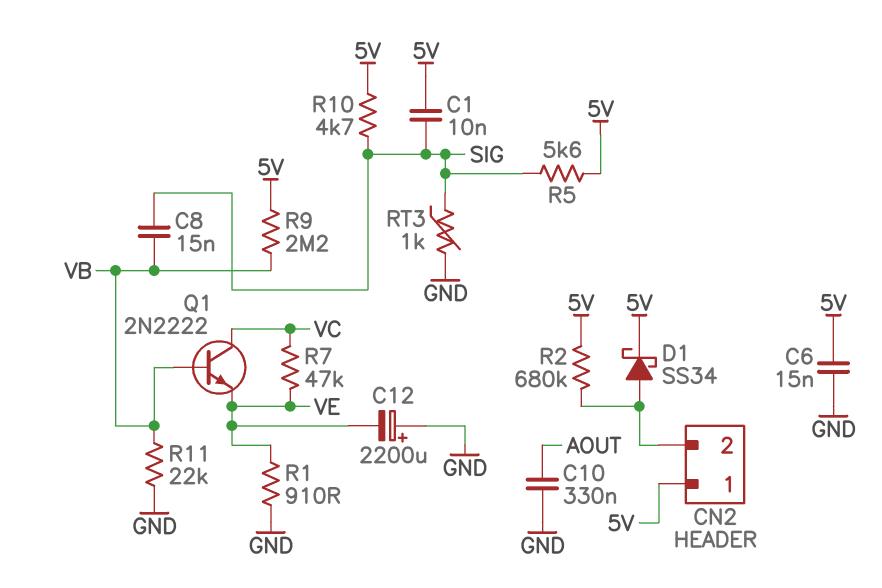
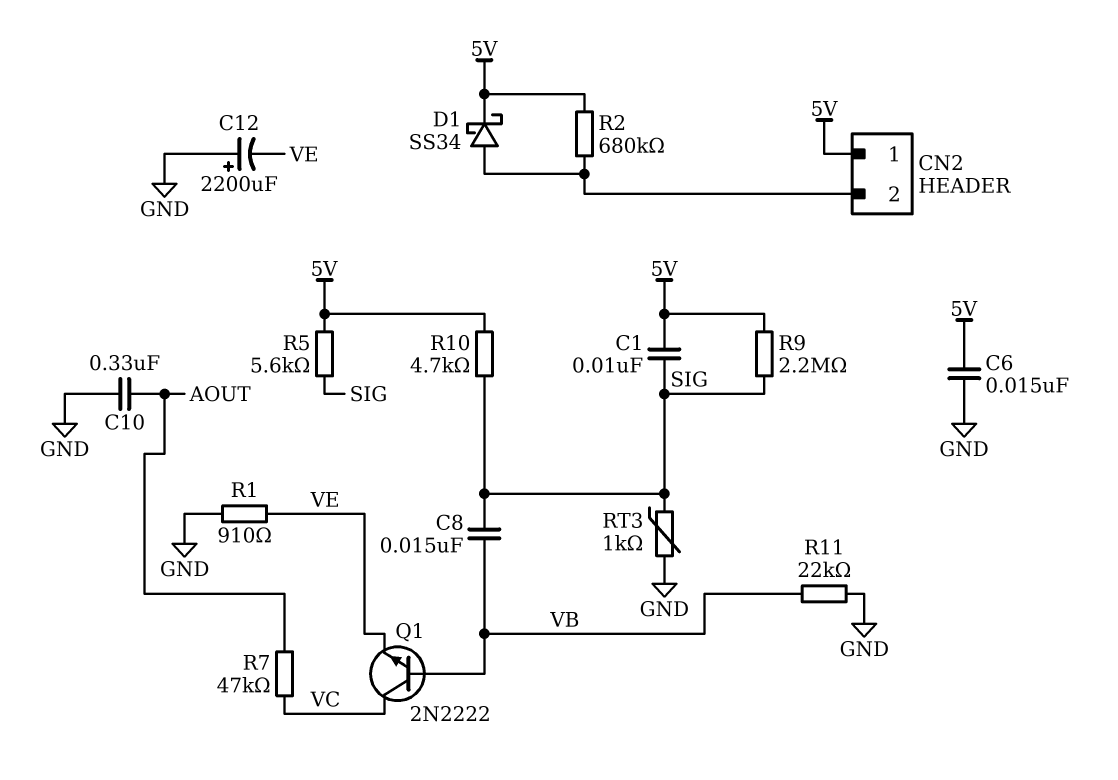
R7: 47k (VC, VE) -> 47k (AOUT, VC)
R9: 2.2M (5V, VB) -> 2.2M (5V, SIG)

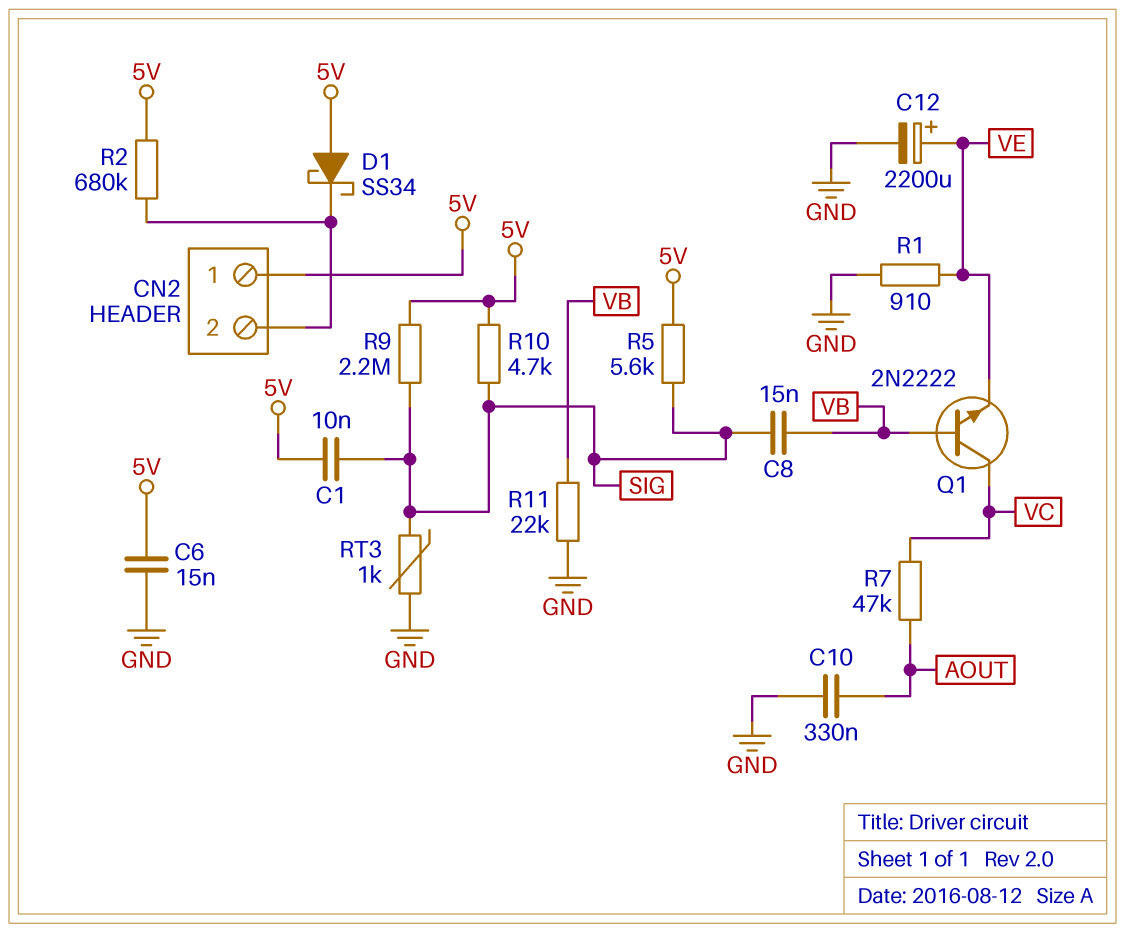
C12: 2200uF (plus GND, minus VE) -> 2200uF (plus VE, minus GND)
D1: schottky SS34 (A CN2/2, K 5V) -> schottky SS34 (A 5V, K CN2/2)

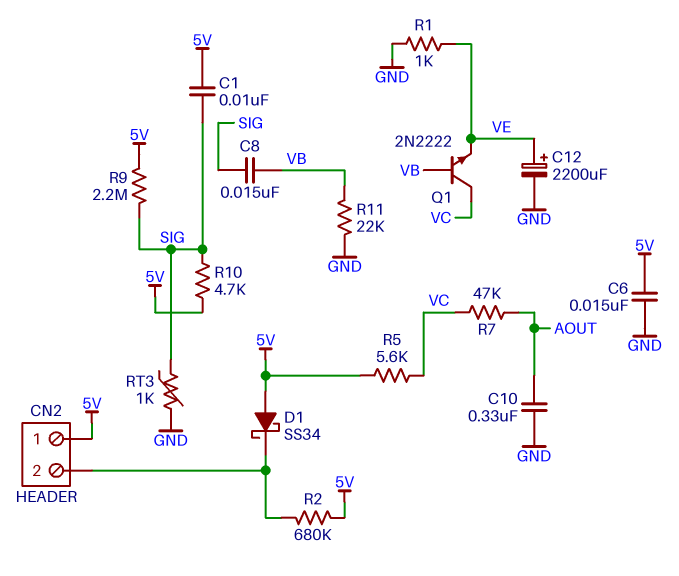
R1: 910 (GND, VE) -> 1k (GND, VE)
R5: 5.6k (5V, SIG) -> 5.6k (5V, VC)

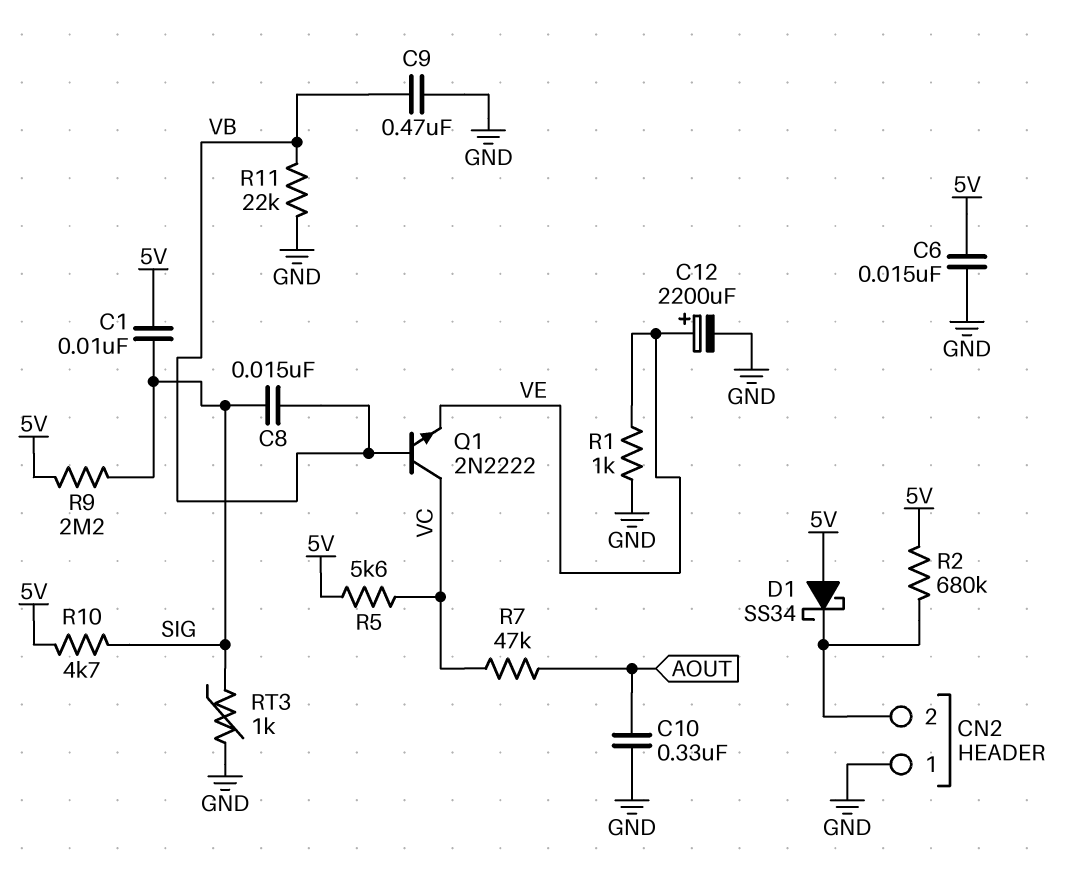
C9: none -> 470nF (GND, VB)
CN2 pin 1: 5V -> GND

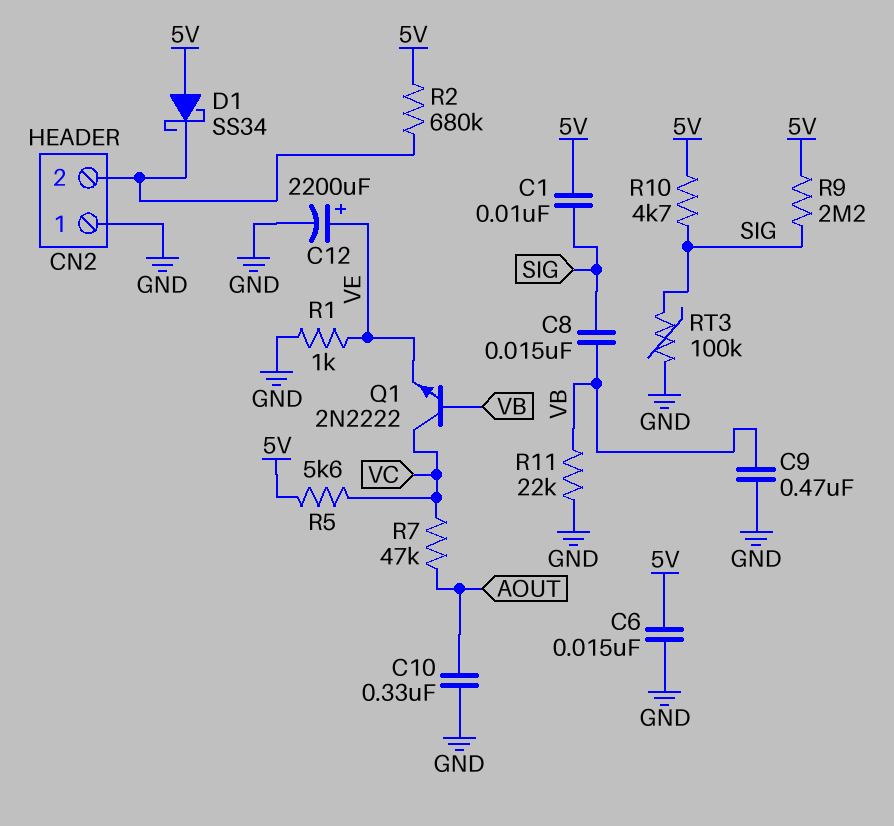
RT3: 1k (GND, SIG) -> 100k (GND, SIG)

